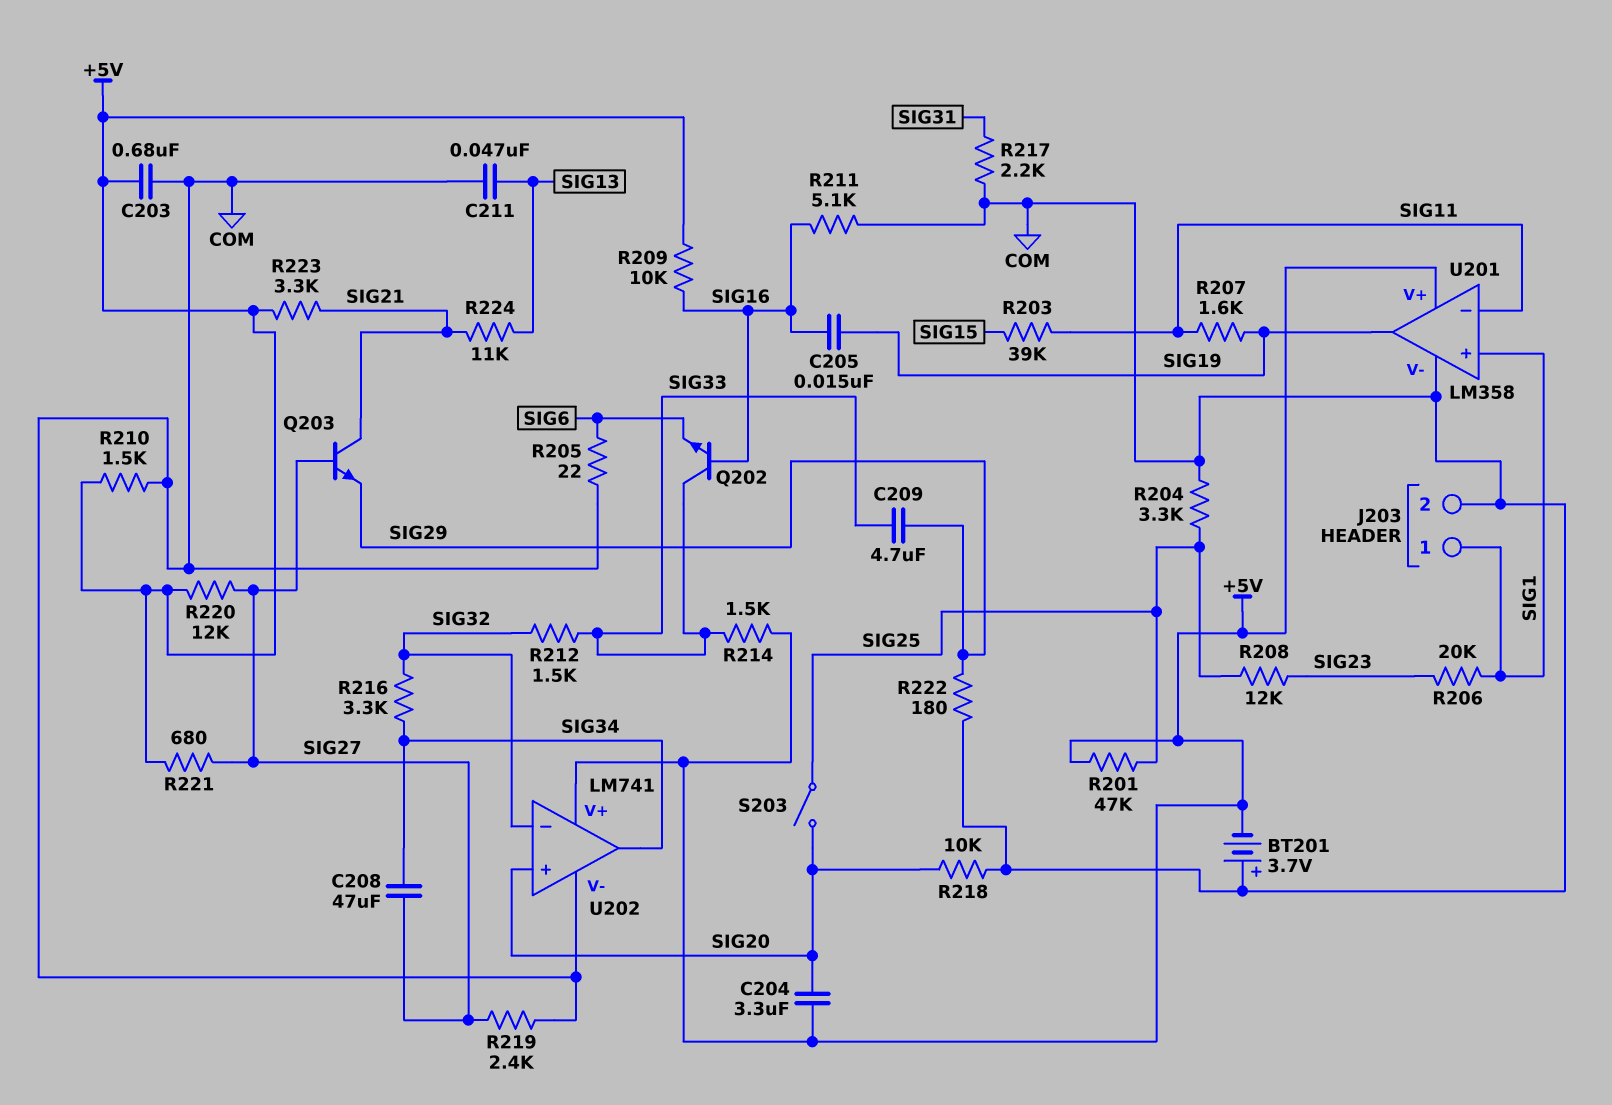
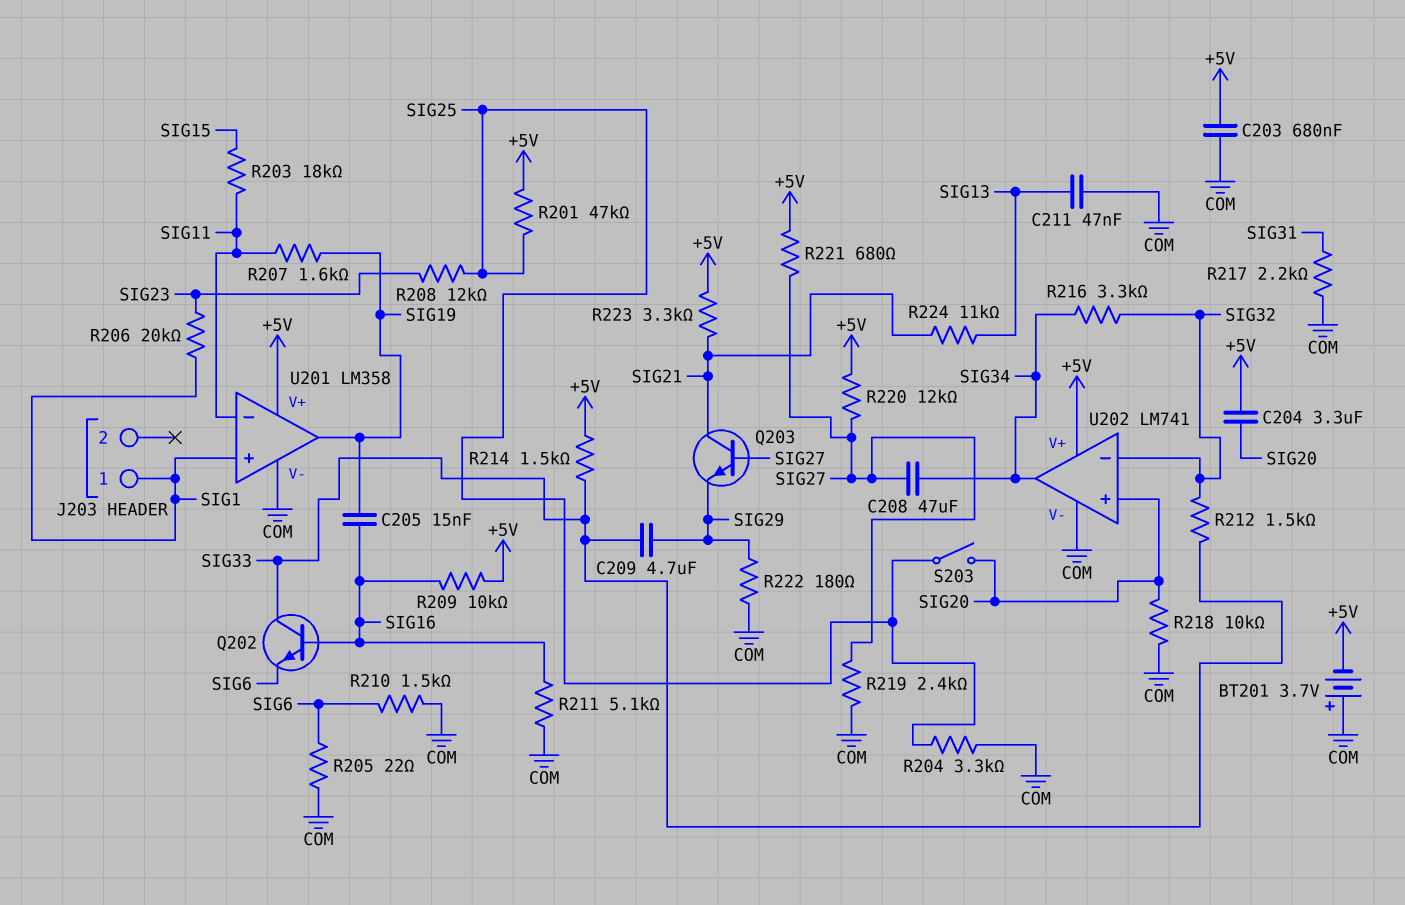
J203 pin 2: COM -> none
R203: 39k (SIG11, SIG15) -> 18k (SIG11, SIG15)
R210: 1.5k (+5V, COM) -> 1.5k (COM, SIG6)

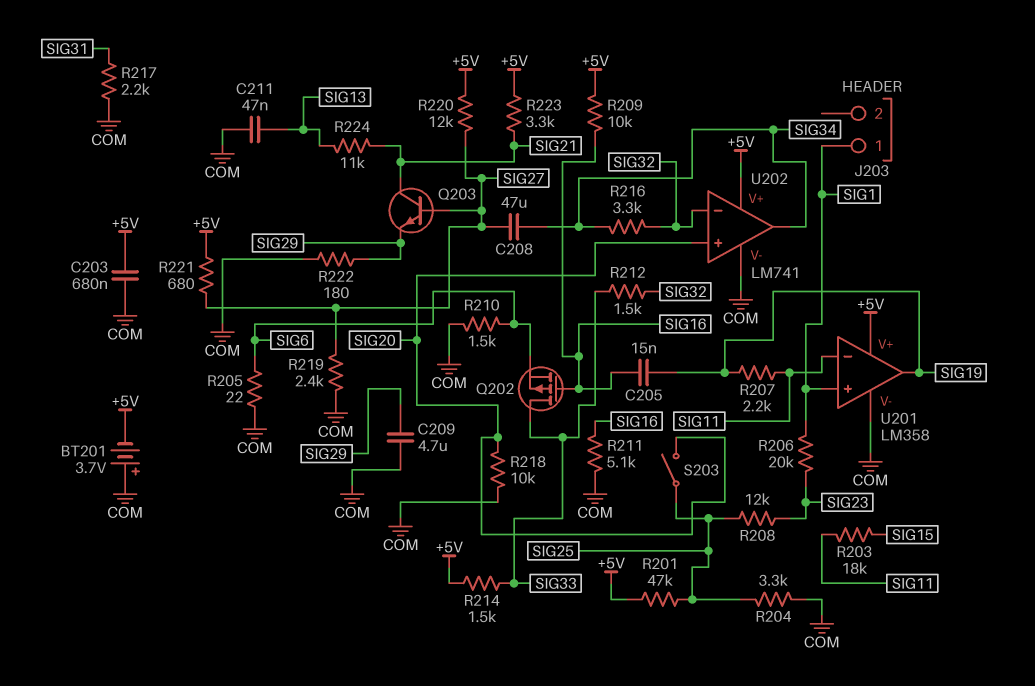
C204: 3.3uF (+5V, SIG20) -> none
C209: 4.7uF (SIG29, SIG33) -> 4.7uF (COM, SIG29)
Q202: NPN (B SIG16, C SIG33, E SIG6) -> PMOS (G SIG16, D SIG33, S SIG6)
R207: 1.6k (SIG11, SIG19) -> 2.2k (SIG11, SIG19)

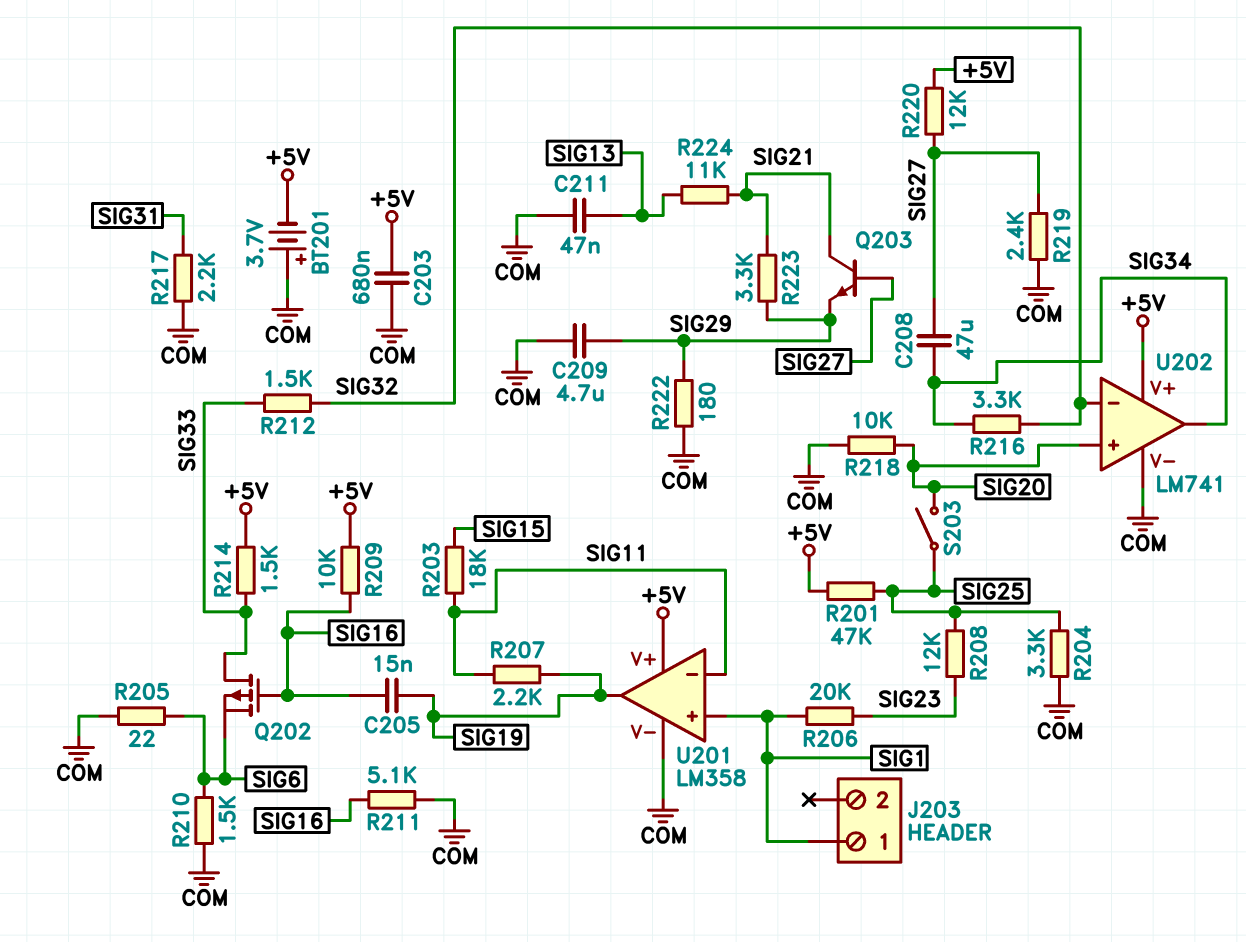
R221: 680 (+5V, SIG27) -> none
R223: 3.3k (+5V, SIG21) -> 3.3k (SIG21, SIG29)

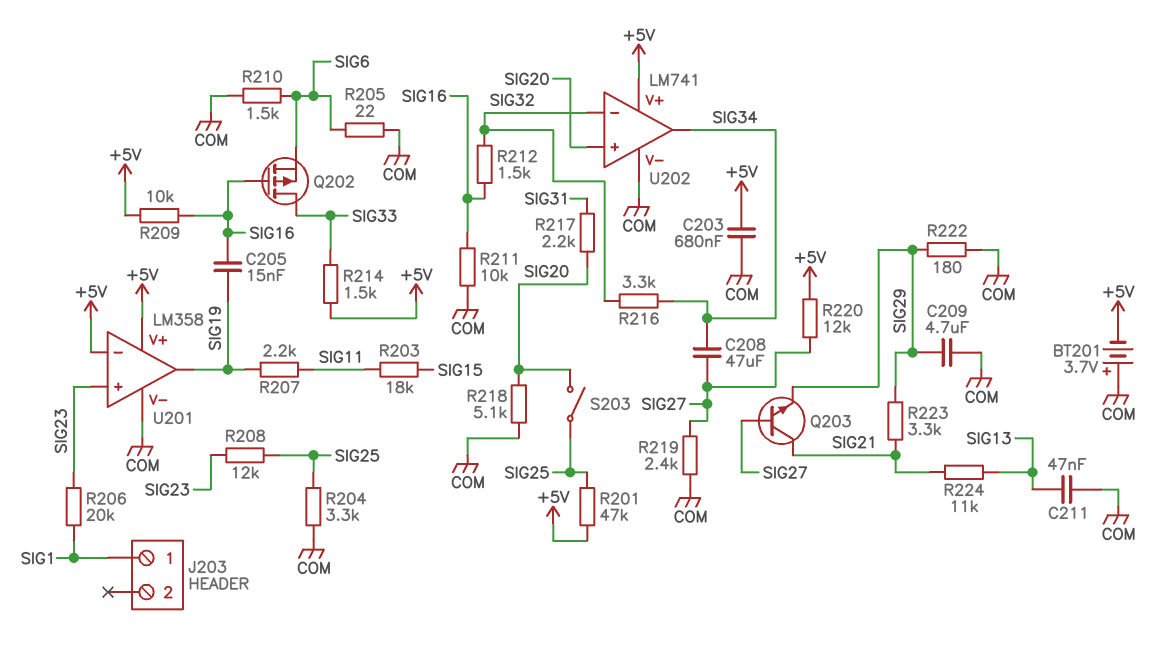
R211: 5.1k (COM, SIG16) -> 10k (COM, SIG16)
R212: 1.5k (SIG32, SIG33) -> 1.5k (SIG16, SIG32)
R217: 2.2k (COM, SIG31) -> 2.2k (SIG20, SIG31)
R218: 10k (COM, SIG20) -> 5.1k (COM, SIG20)
U201 pin in+: SIG1 -> SIG23
U201 pin in-: SIG11 -> +5V

